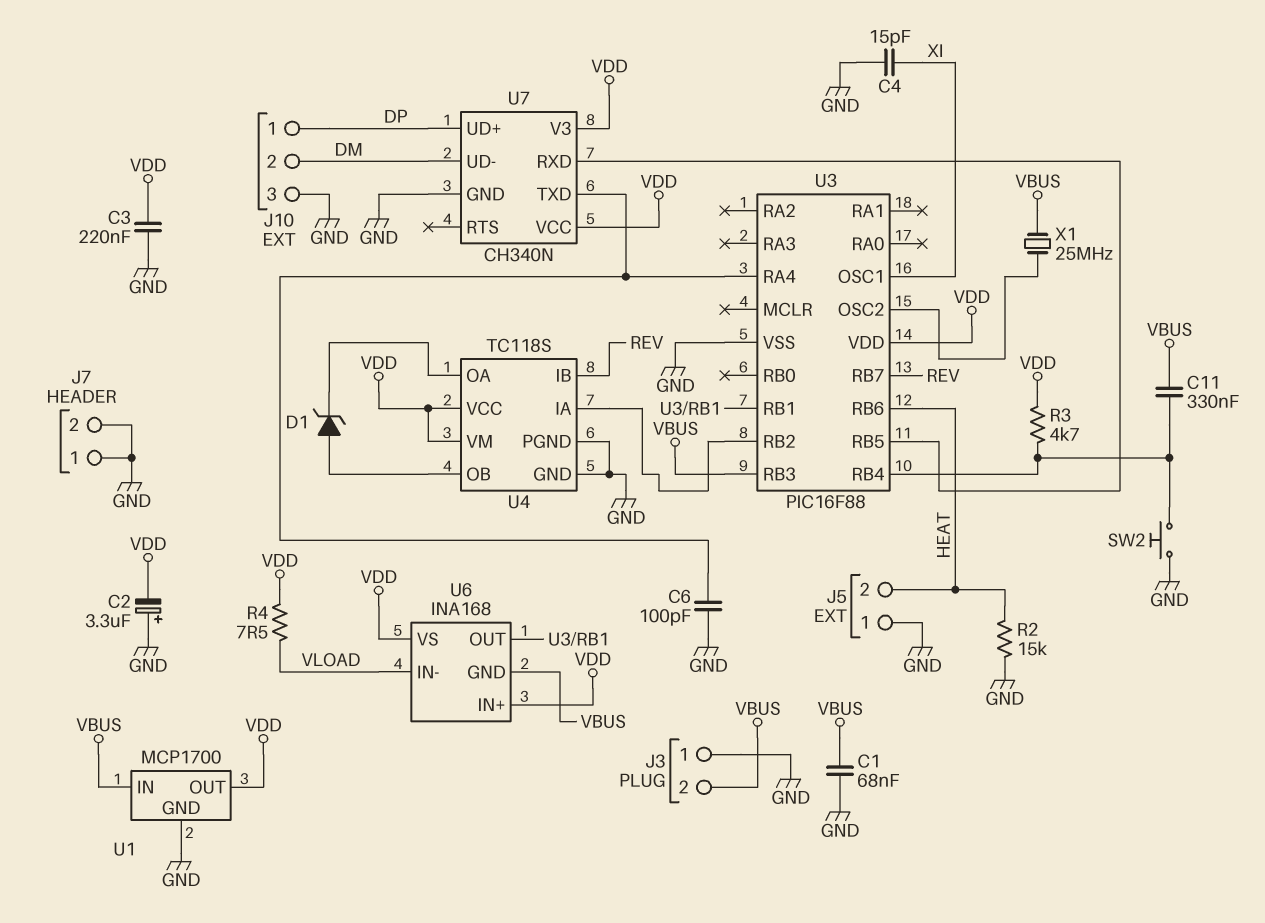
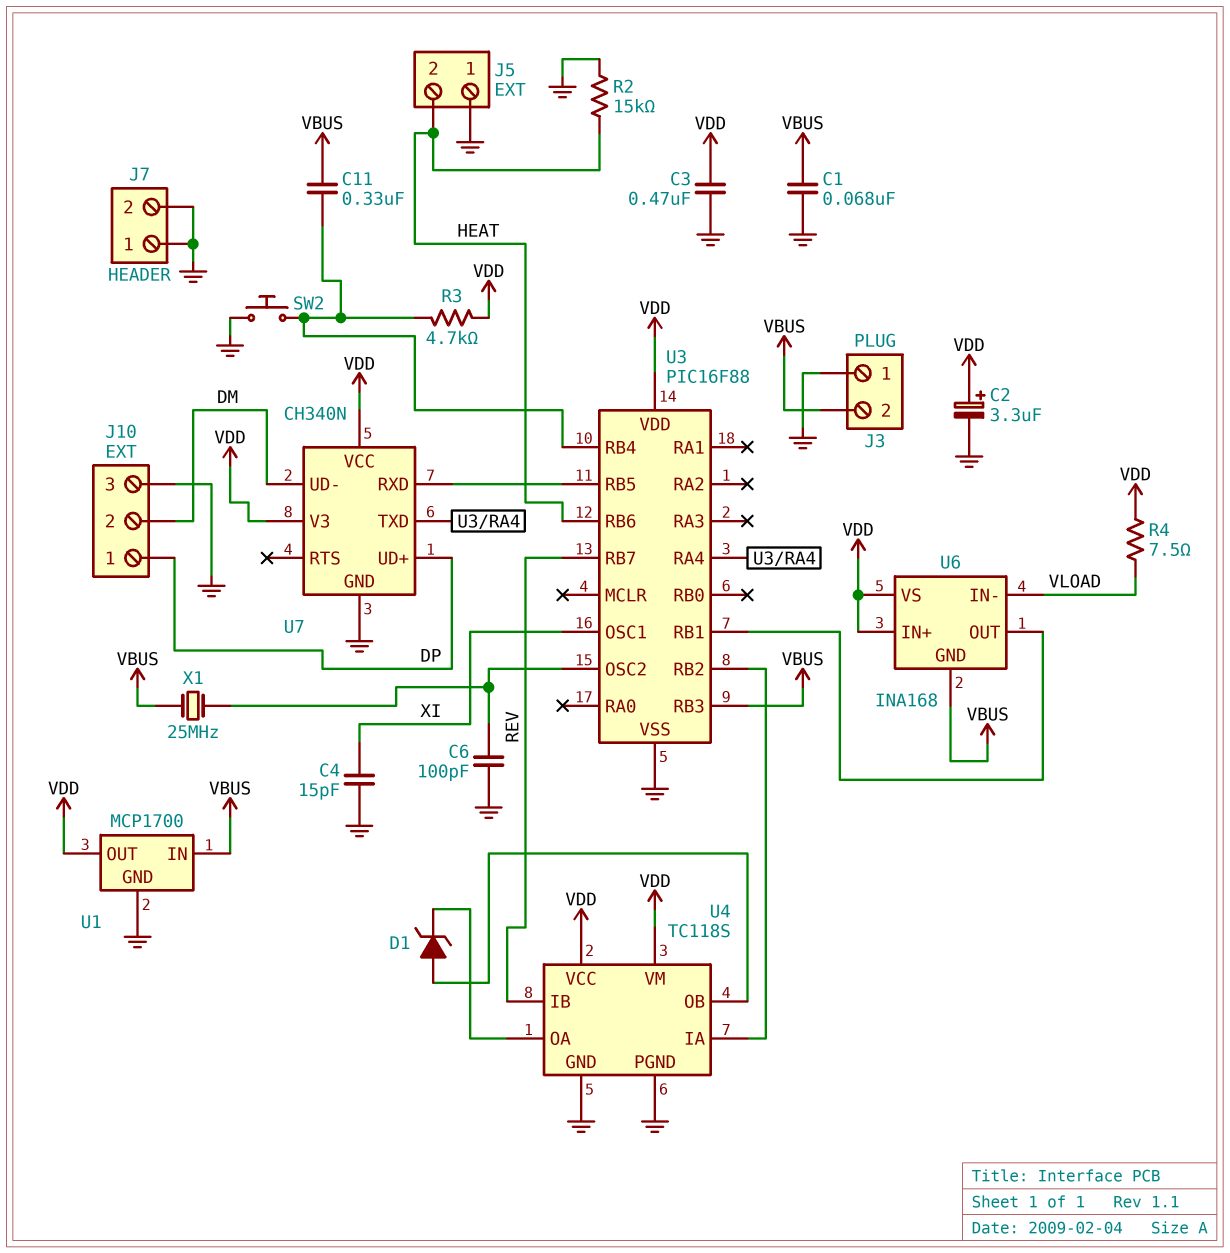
C2: 3.3uF (plus GND, minus VDD) -> 3.3uF (plus VDD, minus GND)
C3: 220nF (GND, VDD) -> 470nF (GND, VDD)
C6: 100pF (GND, U3/RA4) -> 100pF (GND, U3/OSC2)

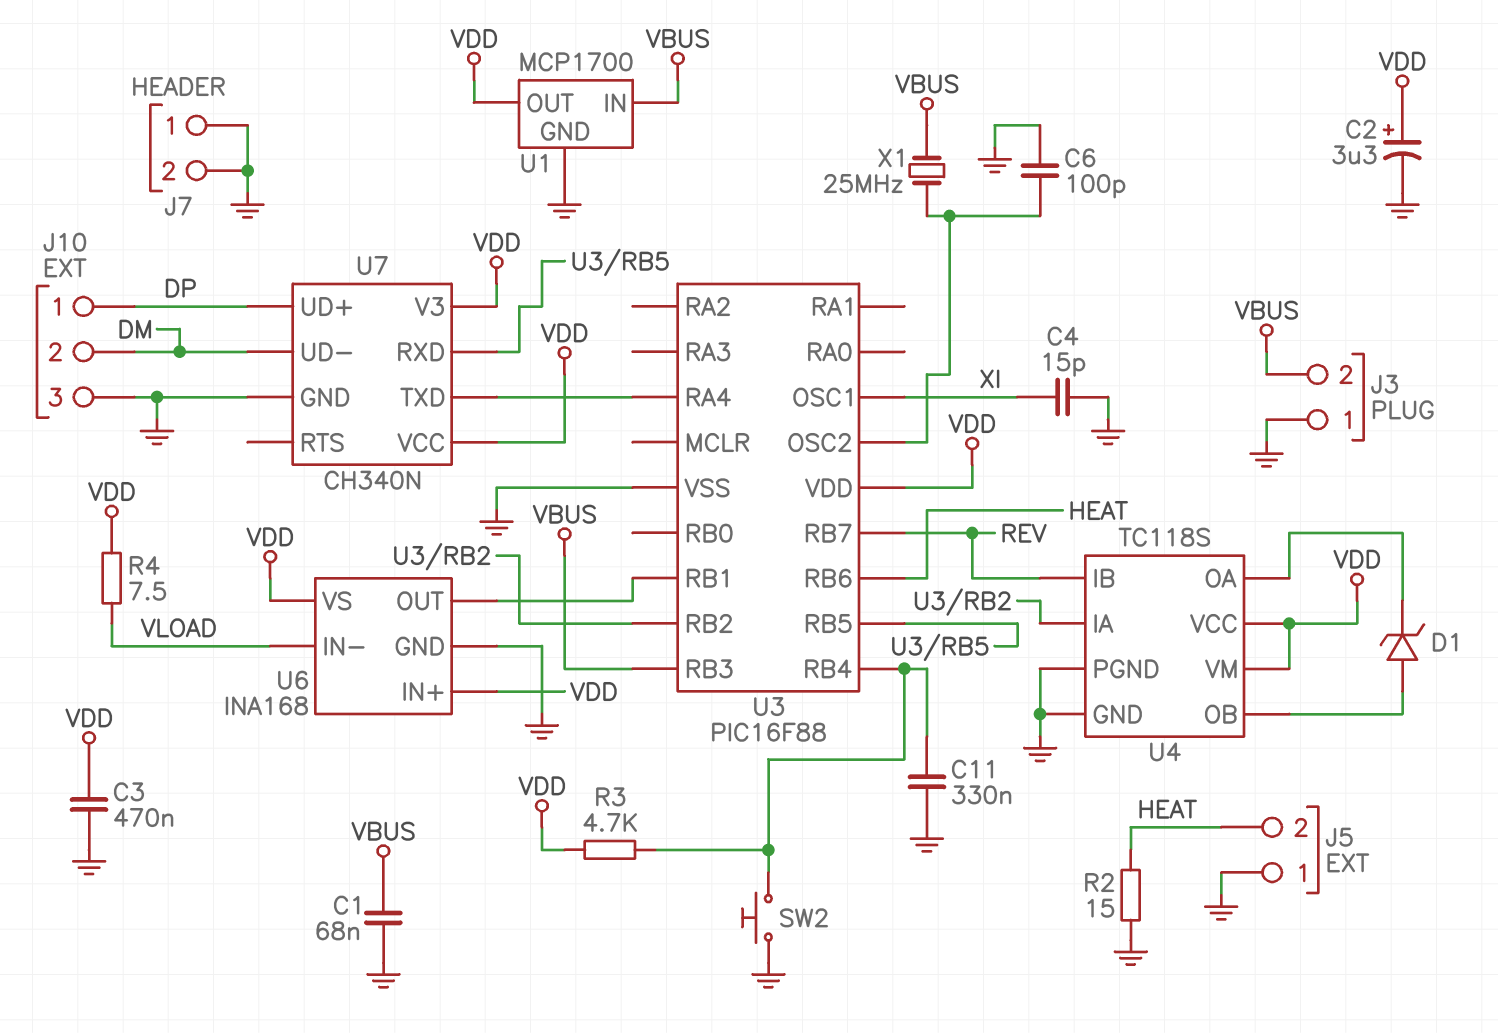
C11: 330nF (U3/RB4, VBUS) -> 330nF (GND, U3/RB4)
R2: 15k (GND, HEAT) -> 15 (GND, HEAT)
U6 pin GND: VBUS -> GND

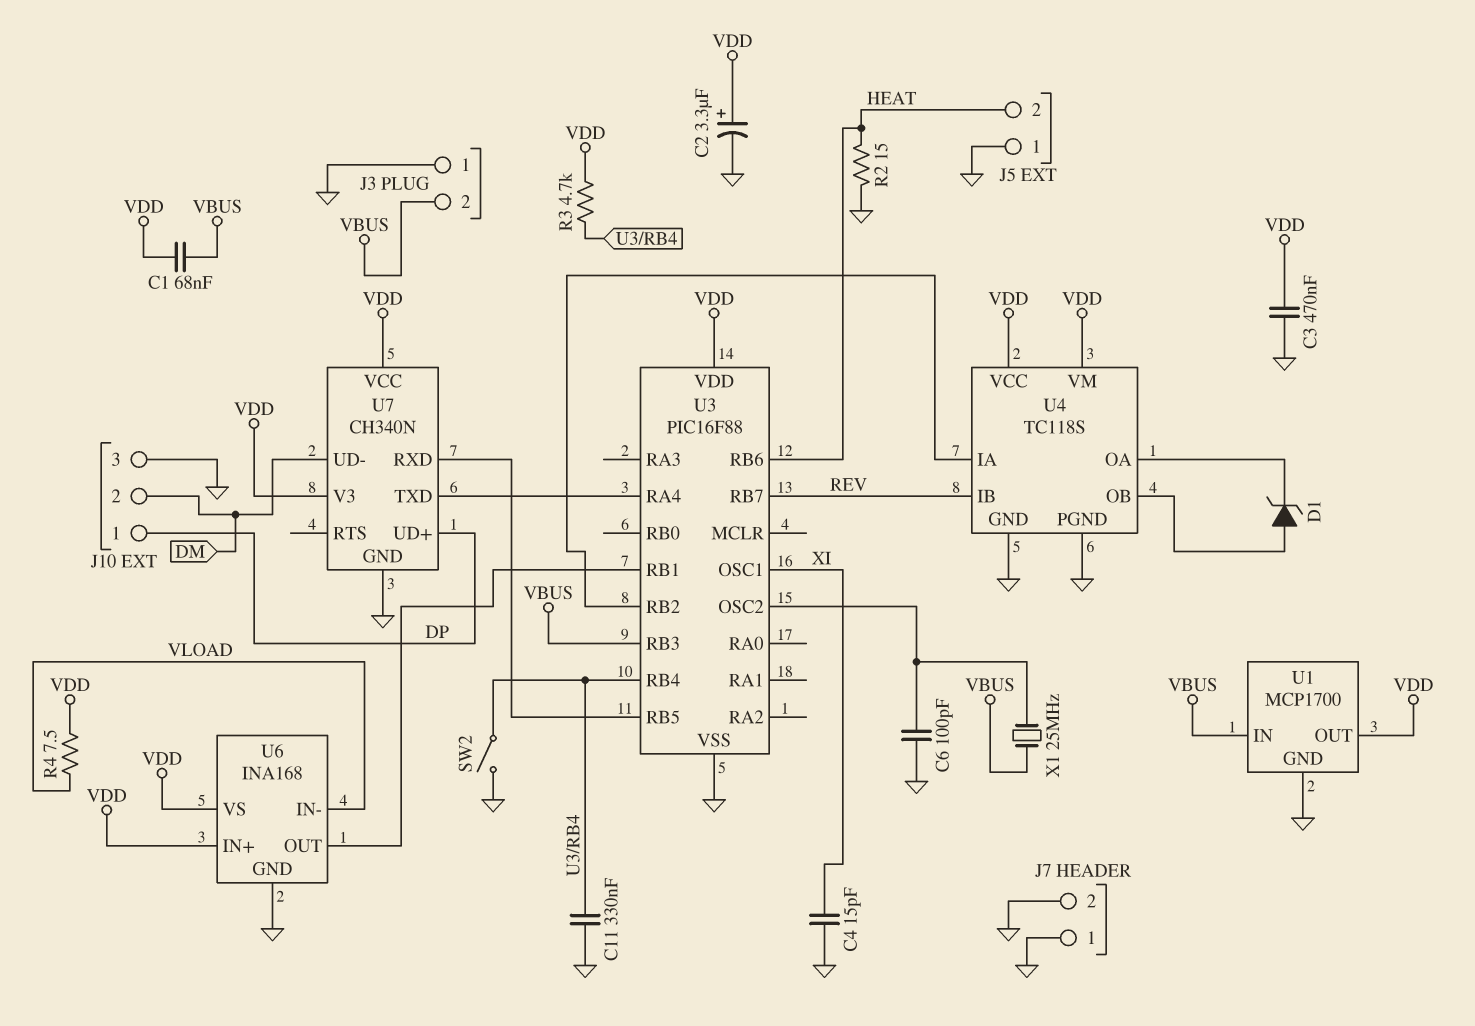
C1: 68nF (GND, VBUS) -> 68nF (VBUS, VDD)
SW2: button (GND, U3/RB4) -> switch (GND, U3/RB4)

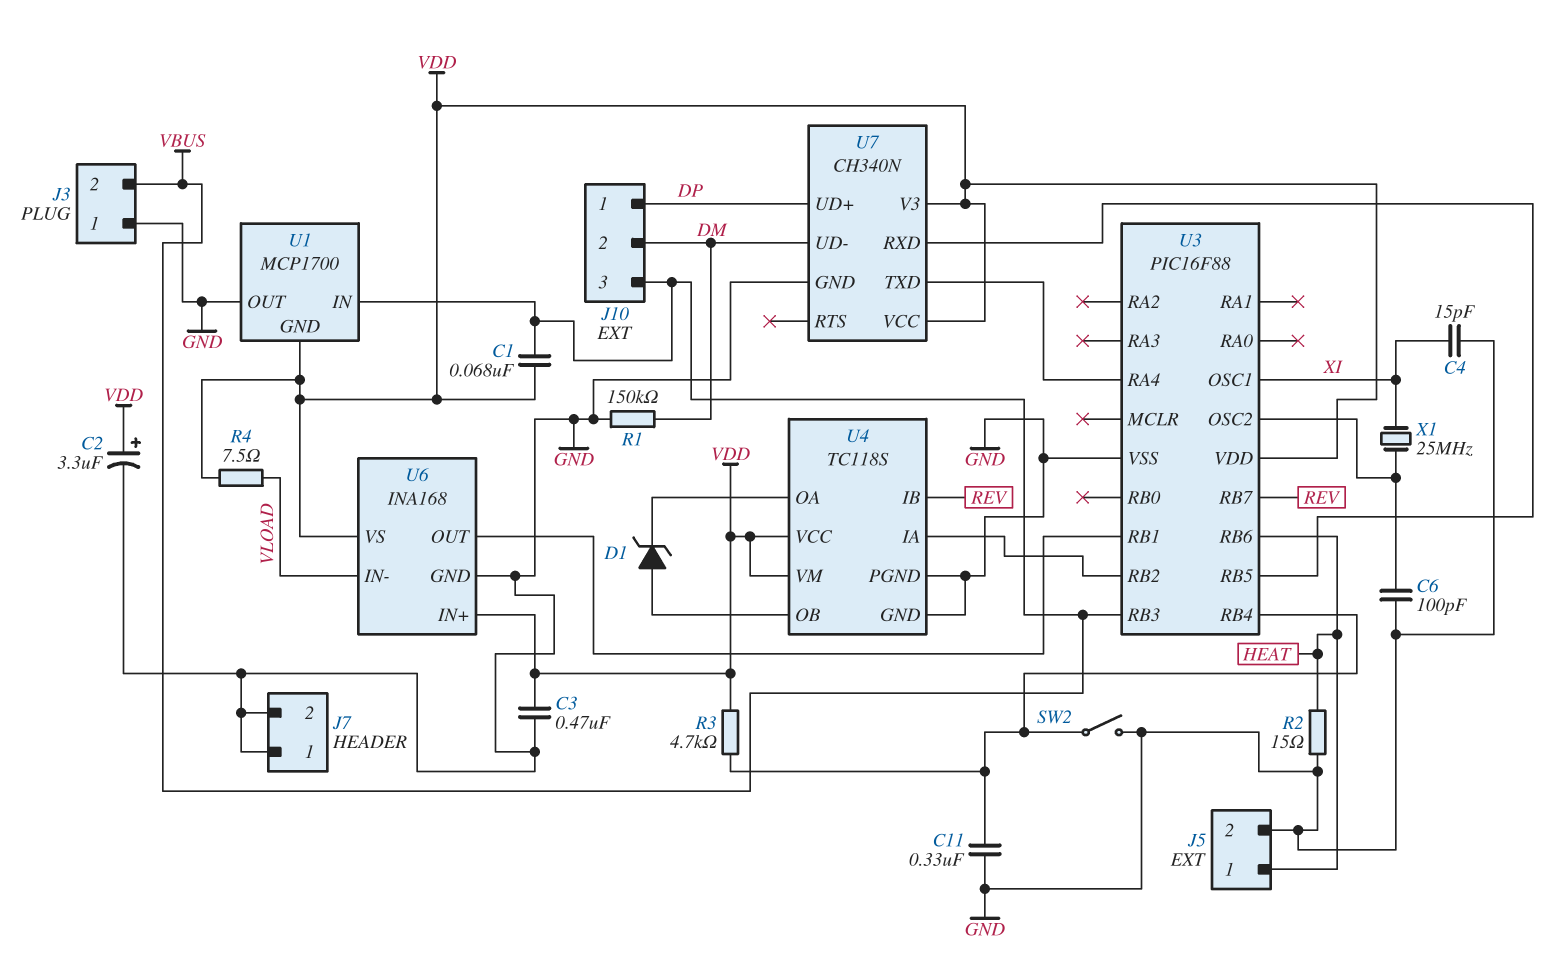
J5 pin 1: GND -> HEAT
J5 pin 2: HEAT -> GND
J10 pin 3: GND -> VBUS
R1: none -> 150k (DM, GND)
U1 pin GND: GND -> VDD
U1 pin OUT: VDD -> GND
X1: 25MHz (U3/OSC2, VBUS) -> 25MHz (U3/OSC2, XI)

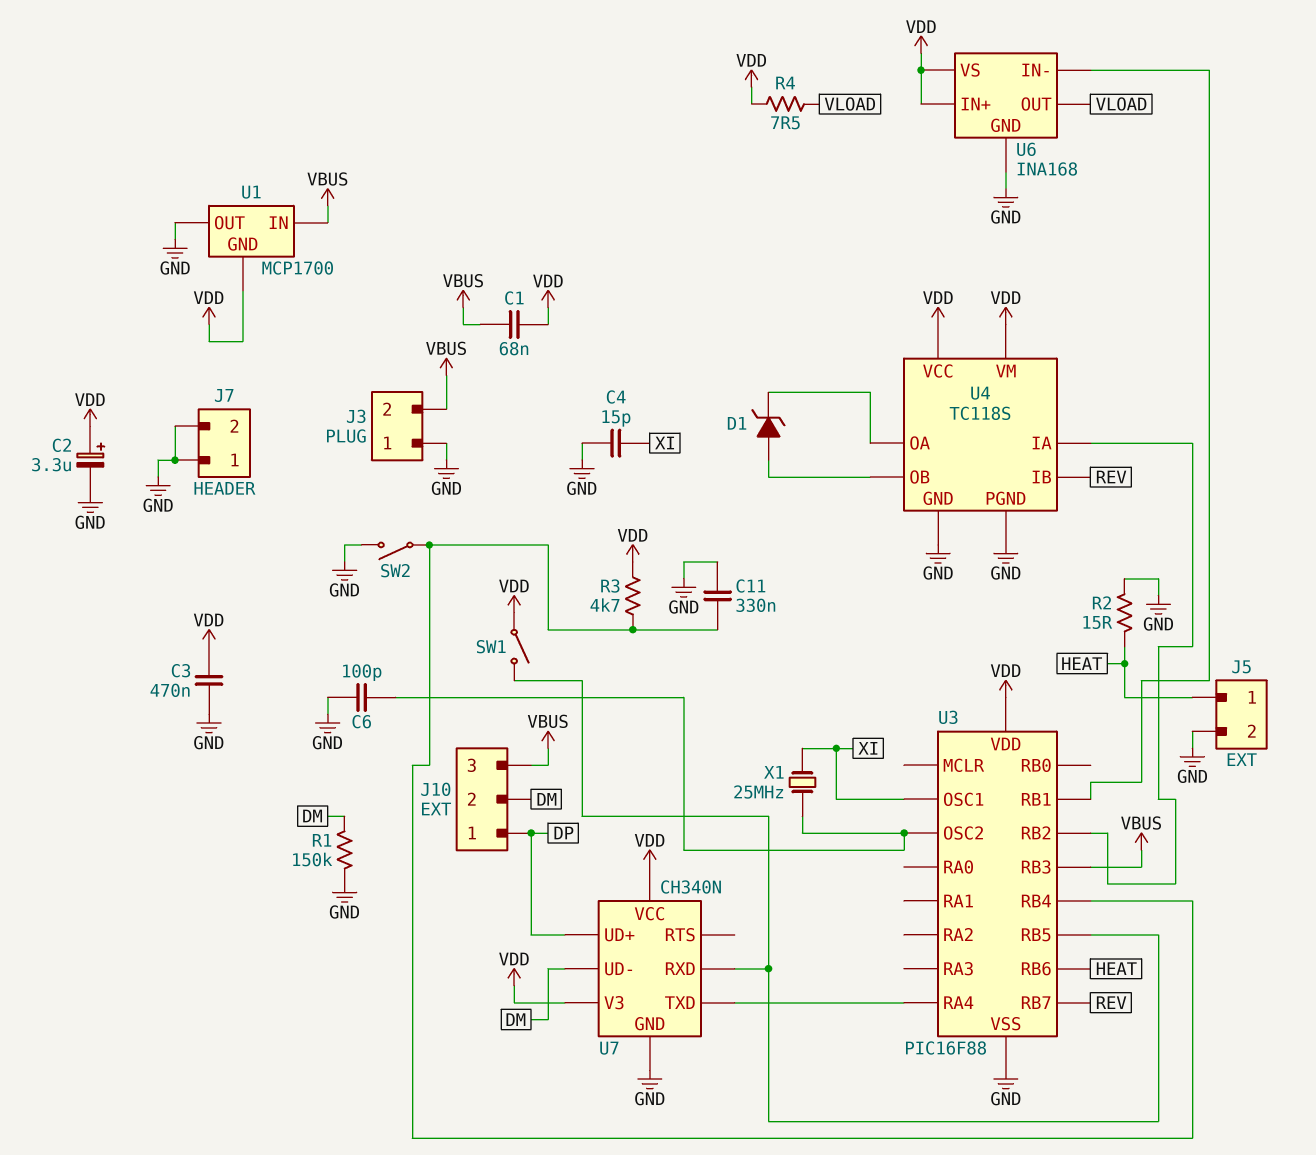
SW1: none -> switch (U3/RB5, VDD)
U6 pin IN-: VLOAD -> U3/RB1
U6 pin OUT: U3/RB1 -> VLOAD

